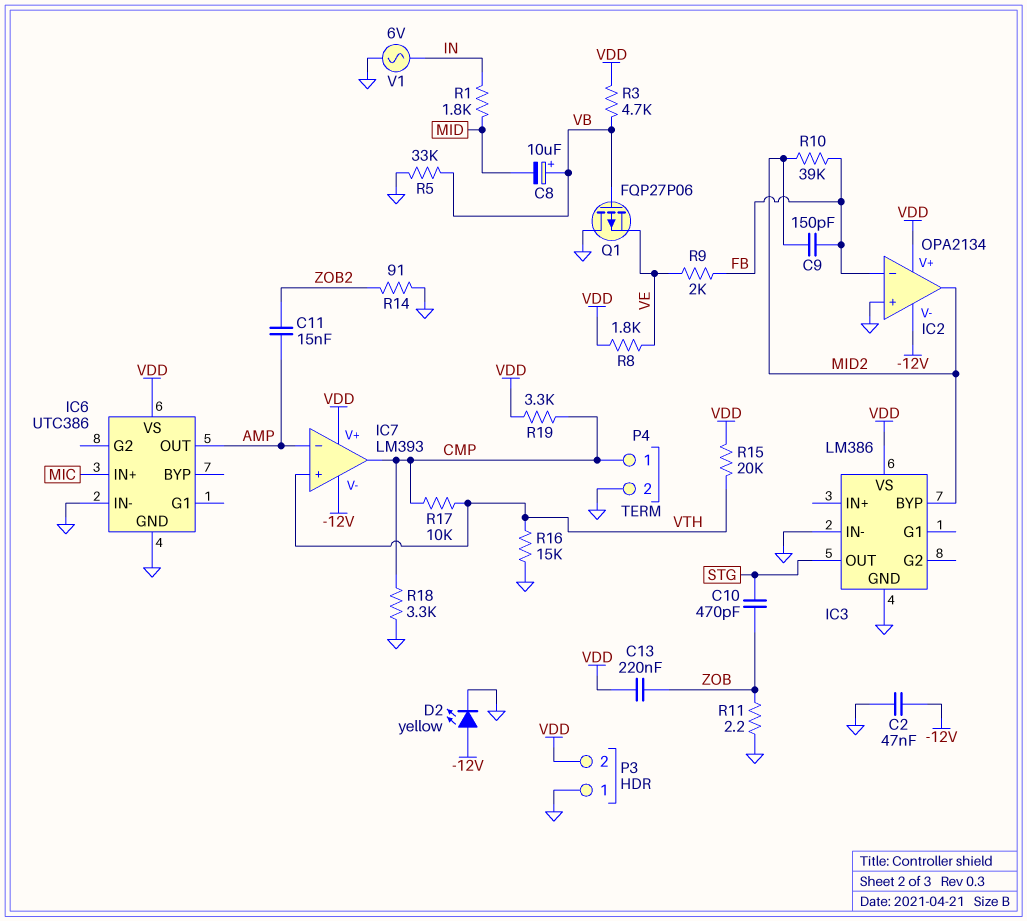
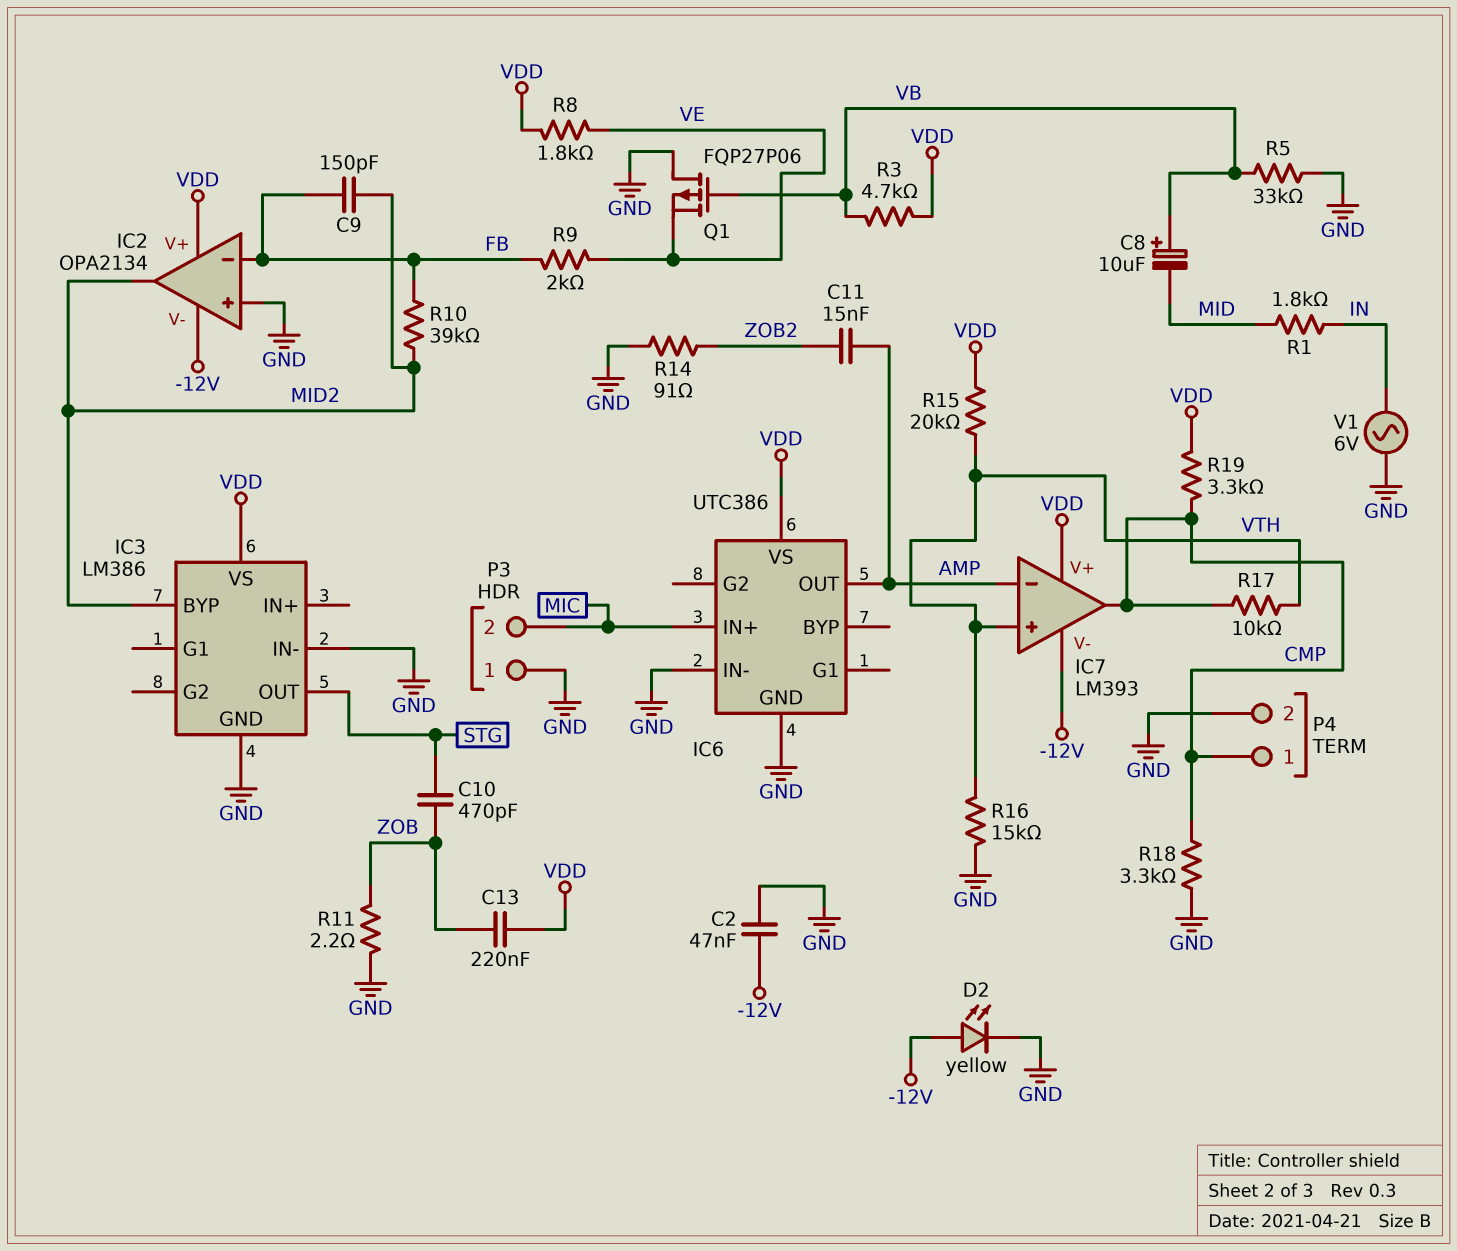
P3 pin 2: VDD -> MIC

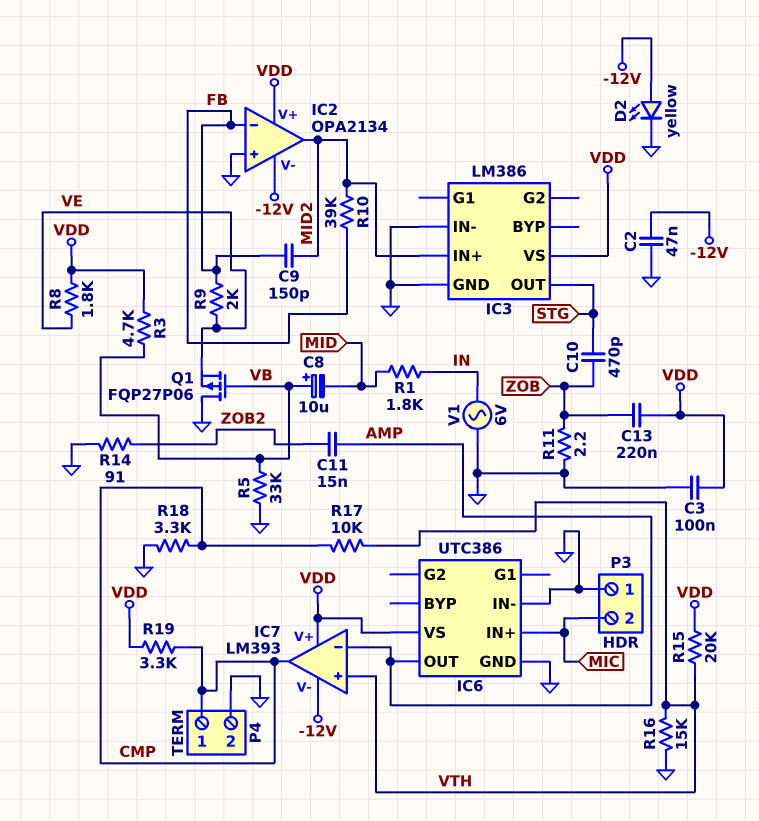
C3: none -> 100nF (GND, VDD)
IC3 pin BYP: MID2 -> none
IC3 pin IN+: none -> MID2

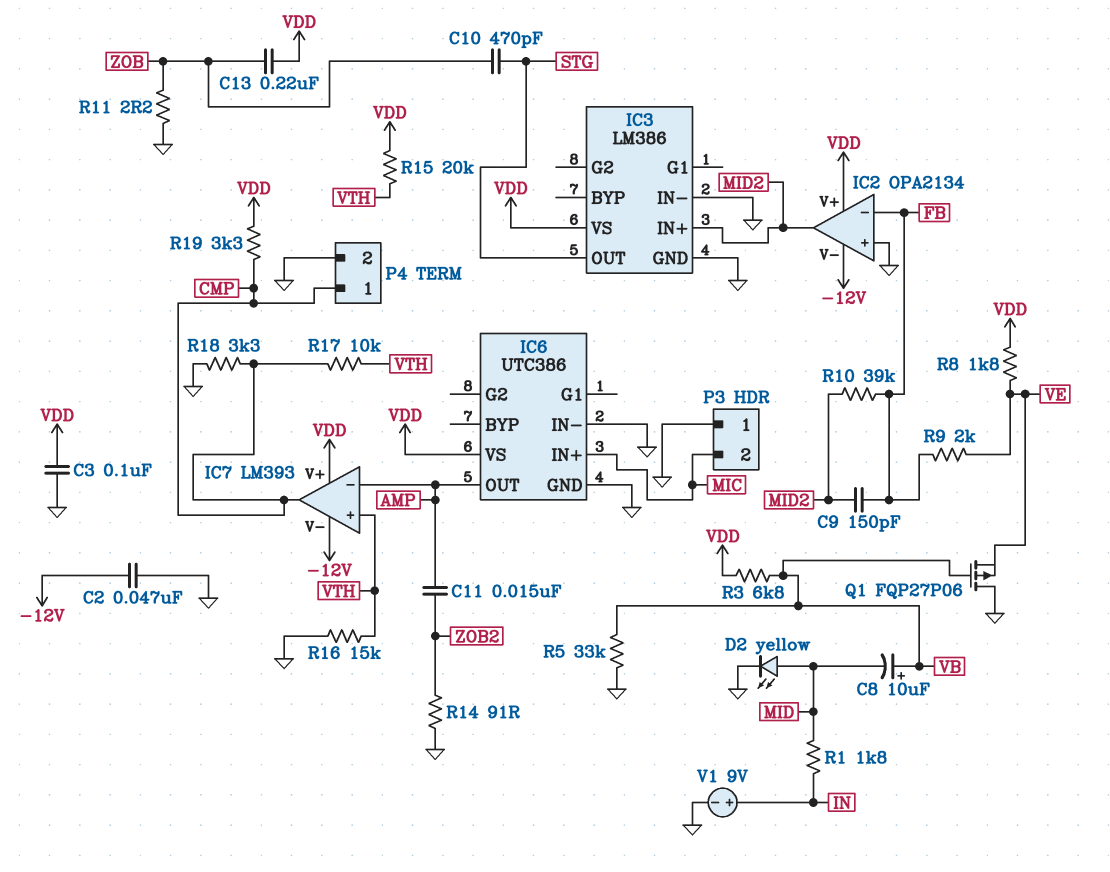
D2: LED yellow (A -12V, K GND) -> LED yellow (A MID, K GND)
R3: 4.7k (VB, VDD) -> 6.8k (VB, VDD)
V1: AC 6V (GND, IN) -> 9V (plus IN, minus GND)

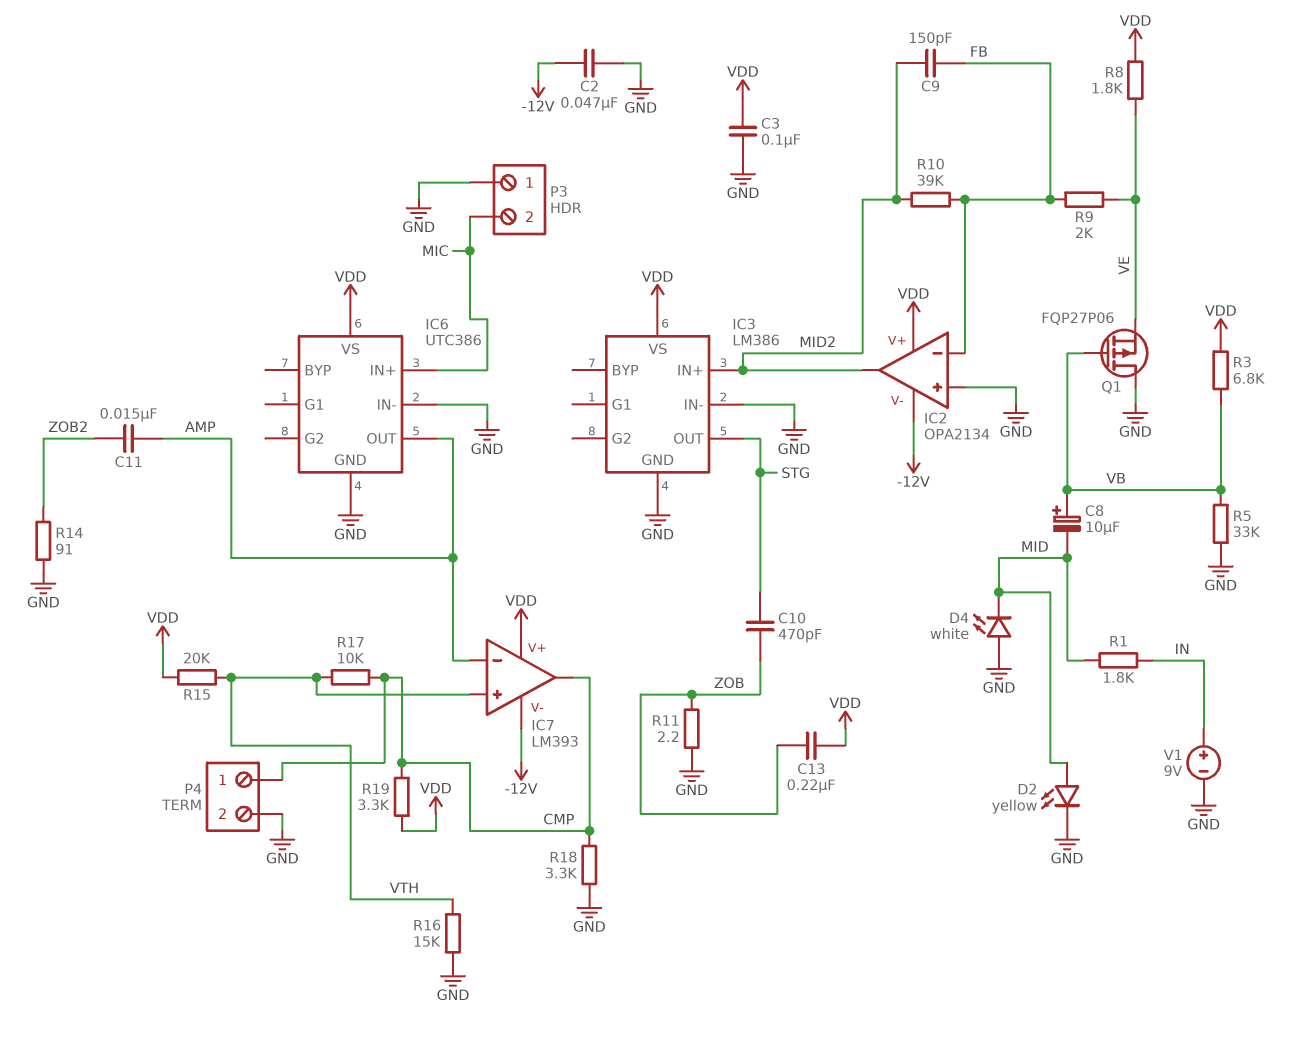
D4: none -> LED white (A GND, K MID)

